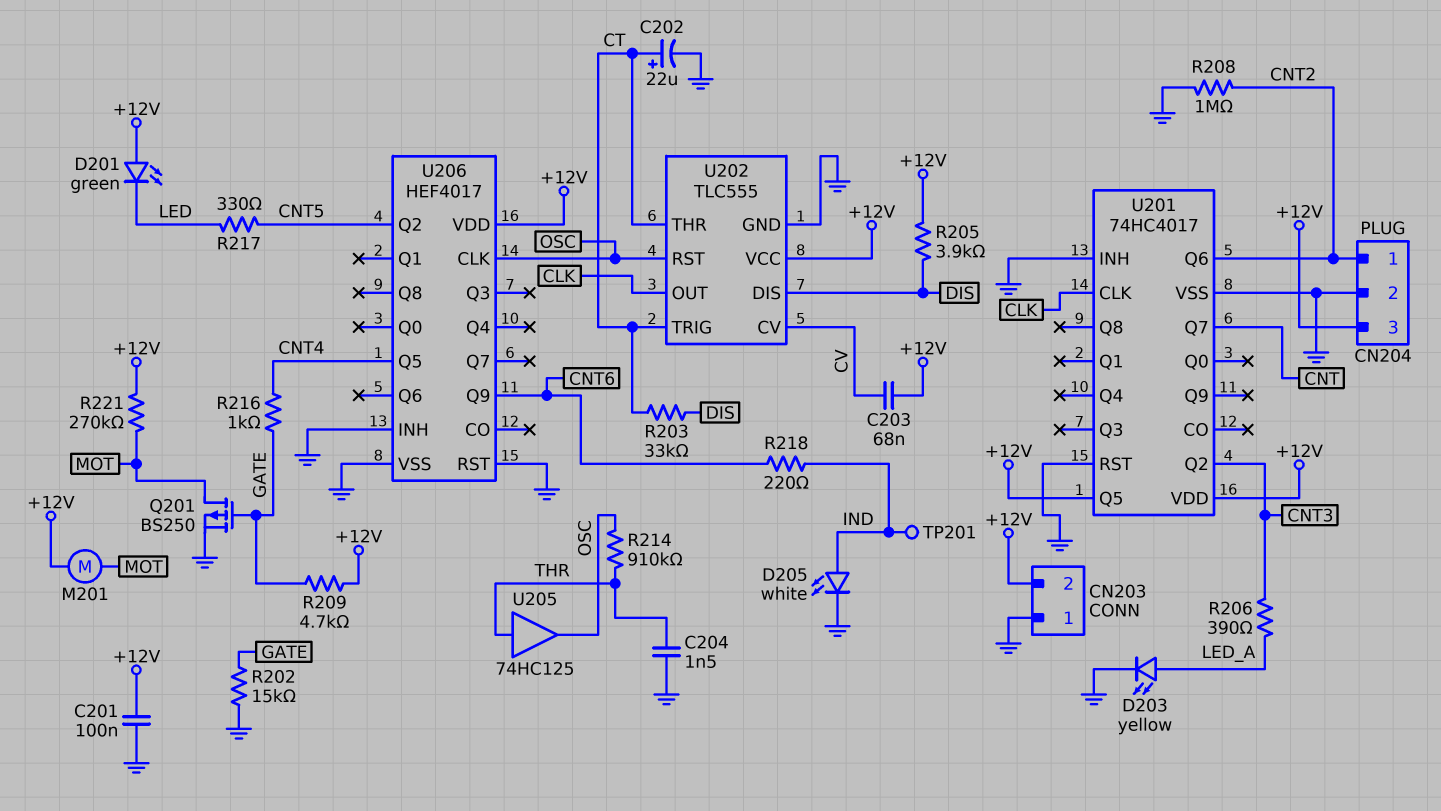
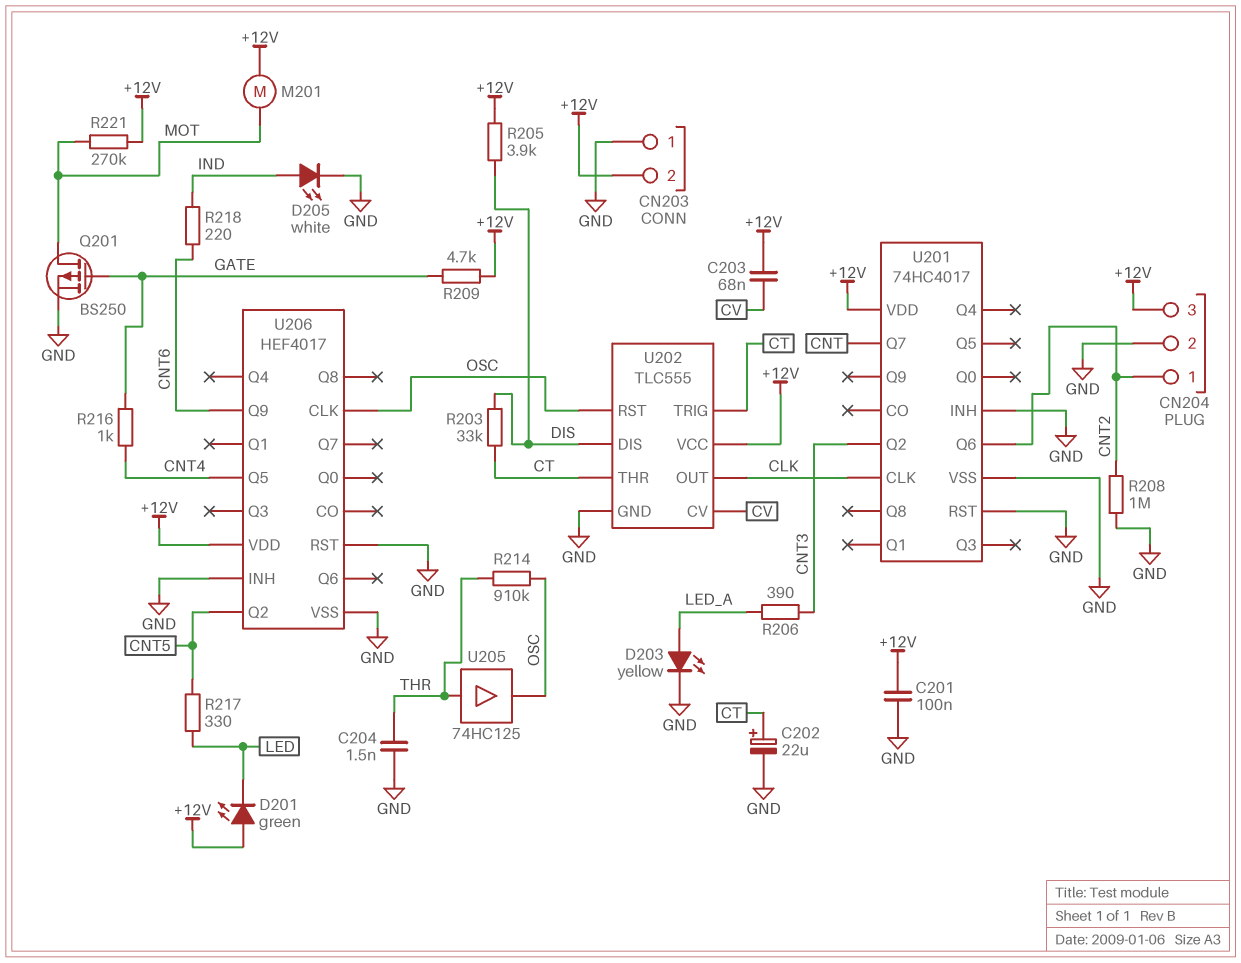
R202: 15k (GATE, GND) -> none
TP201: test point (IND) -> none
U201 pin Q5: +12V -> none

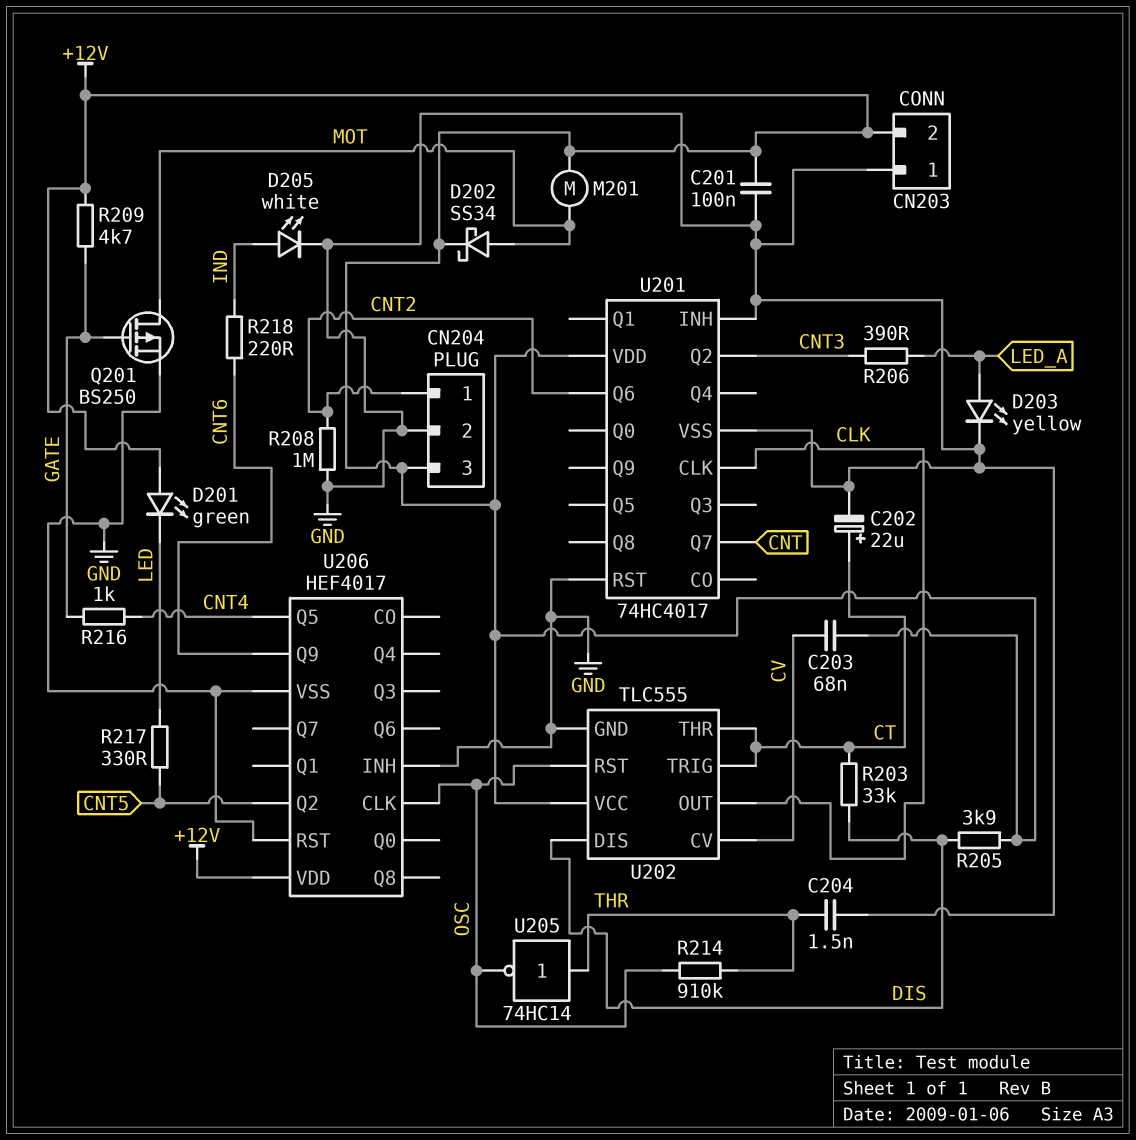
D202: none -> schottky SS34 (A MOT, K +12V)
R221: 270k (+12V, MOT) -> none
U205: buffer 74HC125 (in THR, out OSC) -> NOT 74HC14 (in THR, out OSC)

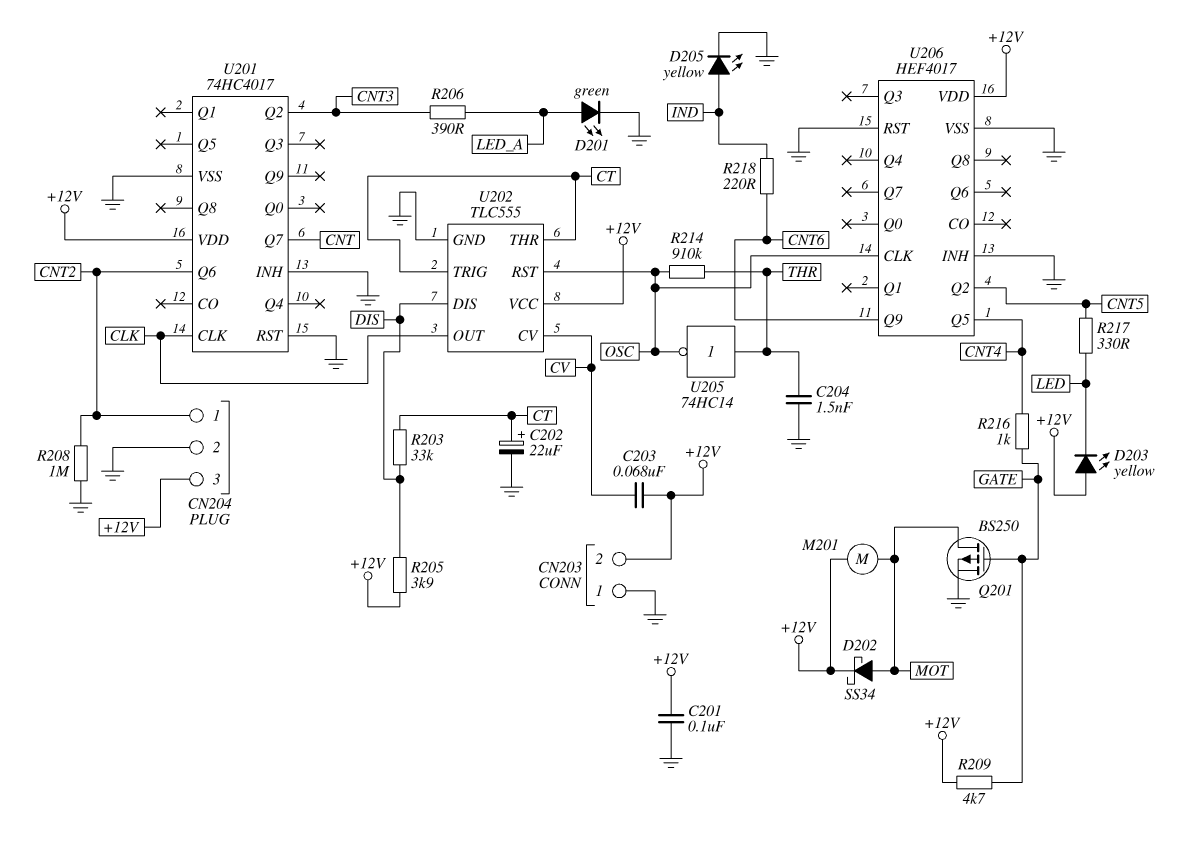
D201: LED green (A +12V, K LED) -> LED green (A LED_A, K GND)
D203: LED yellow (A LED_A, K GND) -> LED yellow (A +12V, K LED)
D205: LED white (A IND, K GND) -> LED yellow (A IND, K GND)

